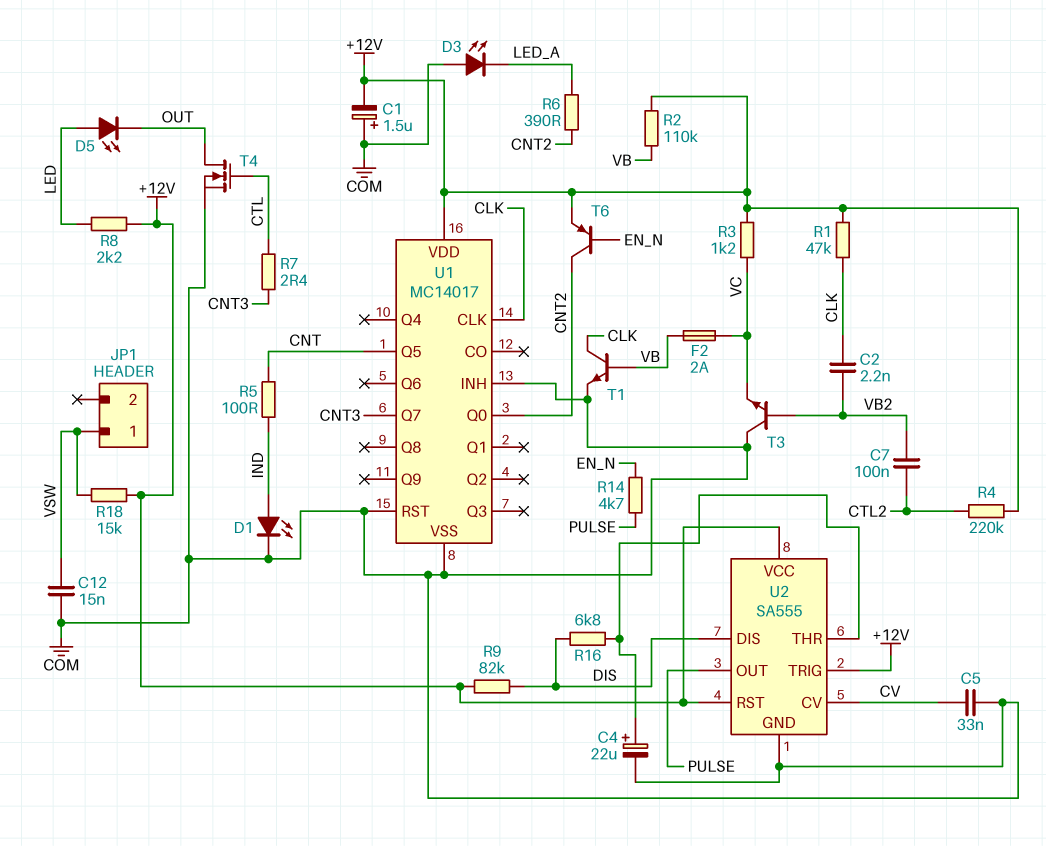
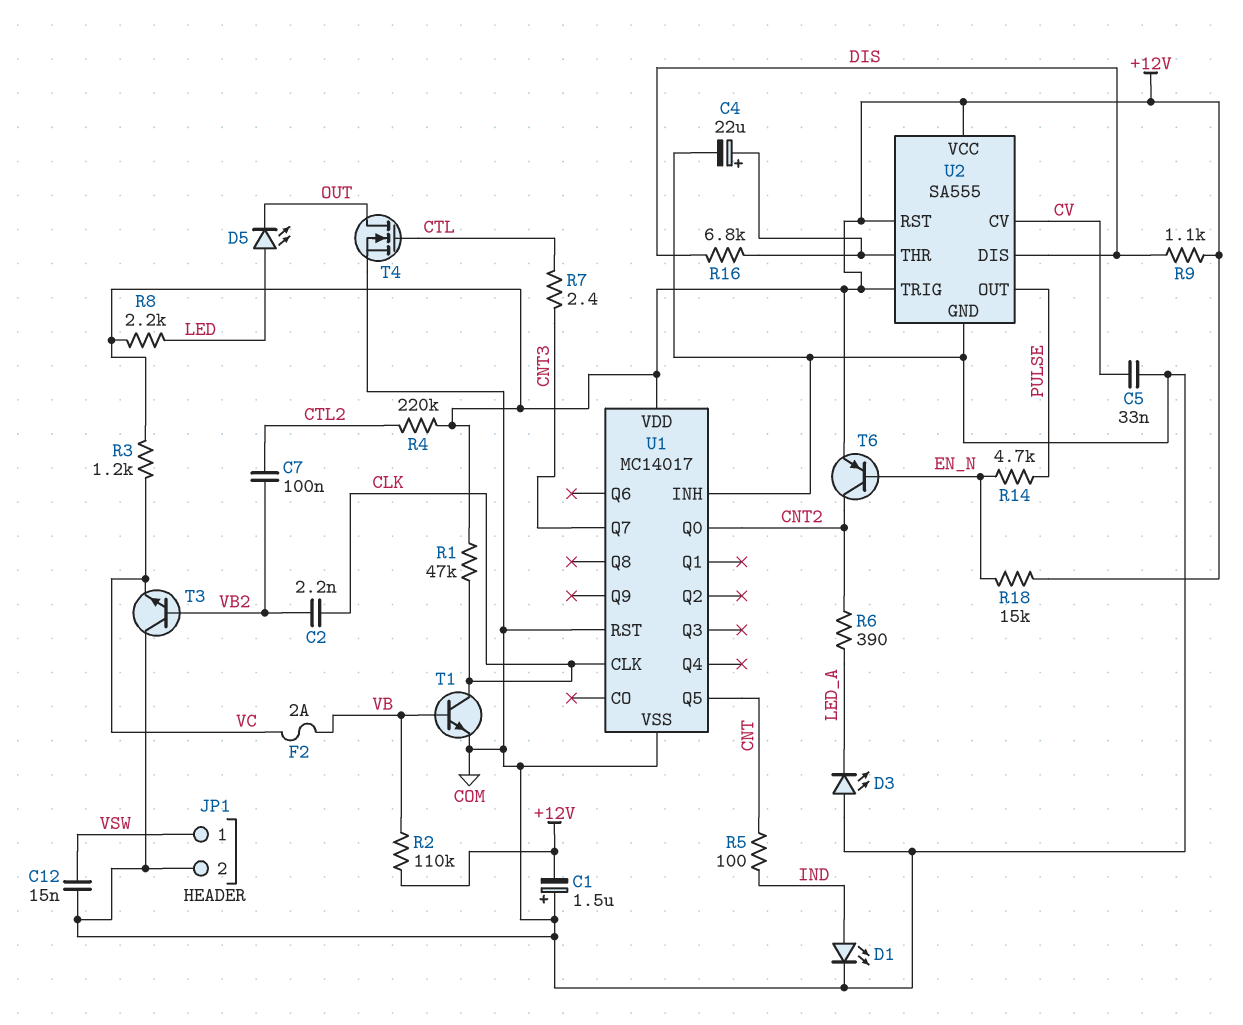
JP1 pin 2: none -> COM
R9: 82k (+12V, DIS) -> 1.1k (+12V, DIS)
R18: 15k (+12V, VSW) -> 15k (+12V, EN_N)

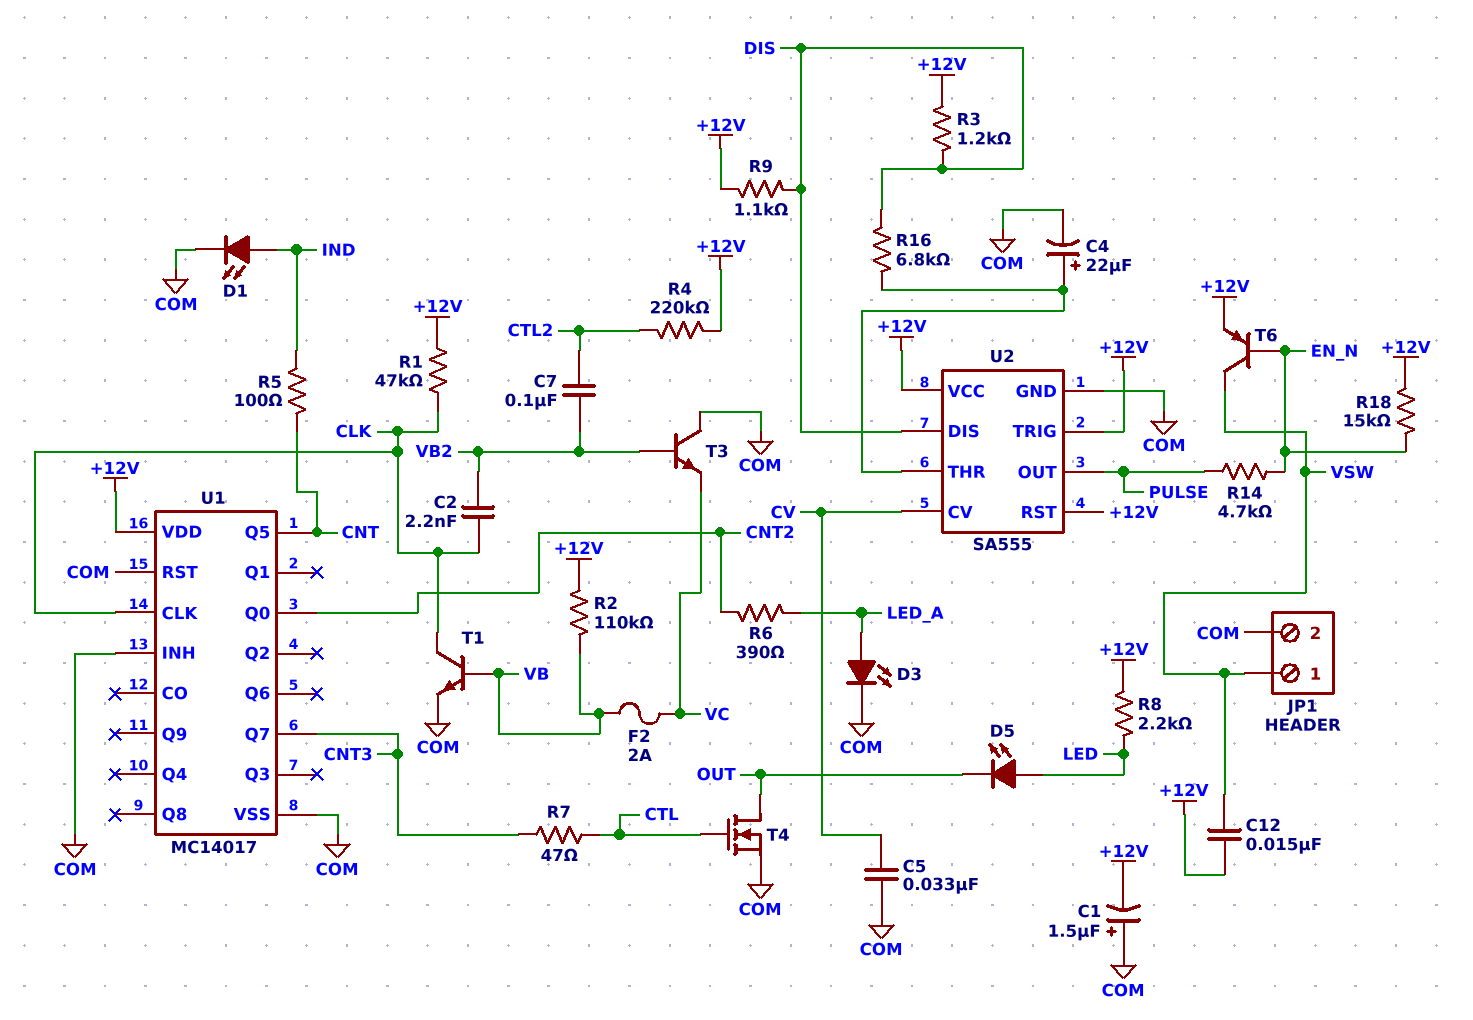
C12: 15nF (COM, VSW) -> 15nF (+12V, VSW)
D3: LED (A COM, K LED_A) -> LED (A LED_A, K COM)
R3: 1.2k (+12V, VC) -> 1.2k (+12V, DIS)
R7: 2.4 (CNT3, CTL) -> 47 (CNT3, CTL)
T6: PNP (B EN_N, C CNT2, E +12V) -> PNP (B EN_N, C VSW, E +12V)

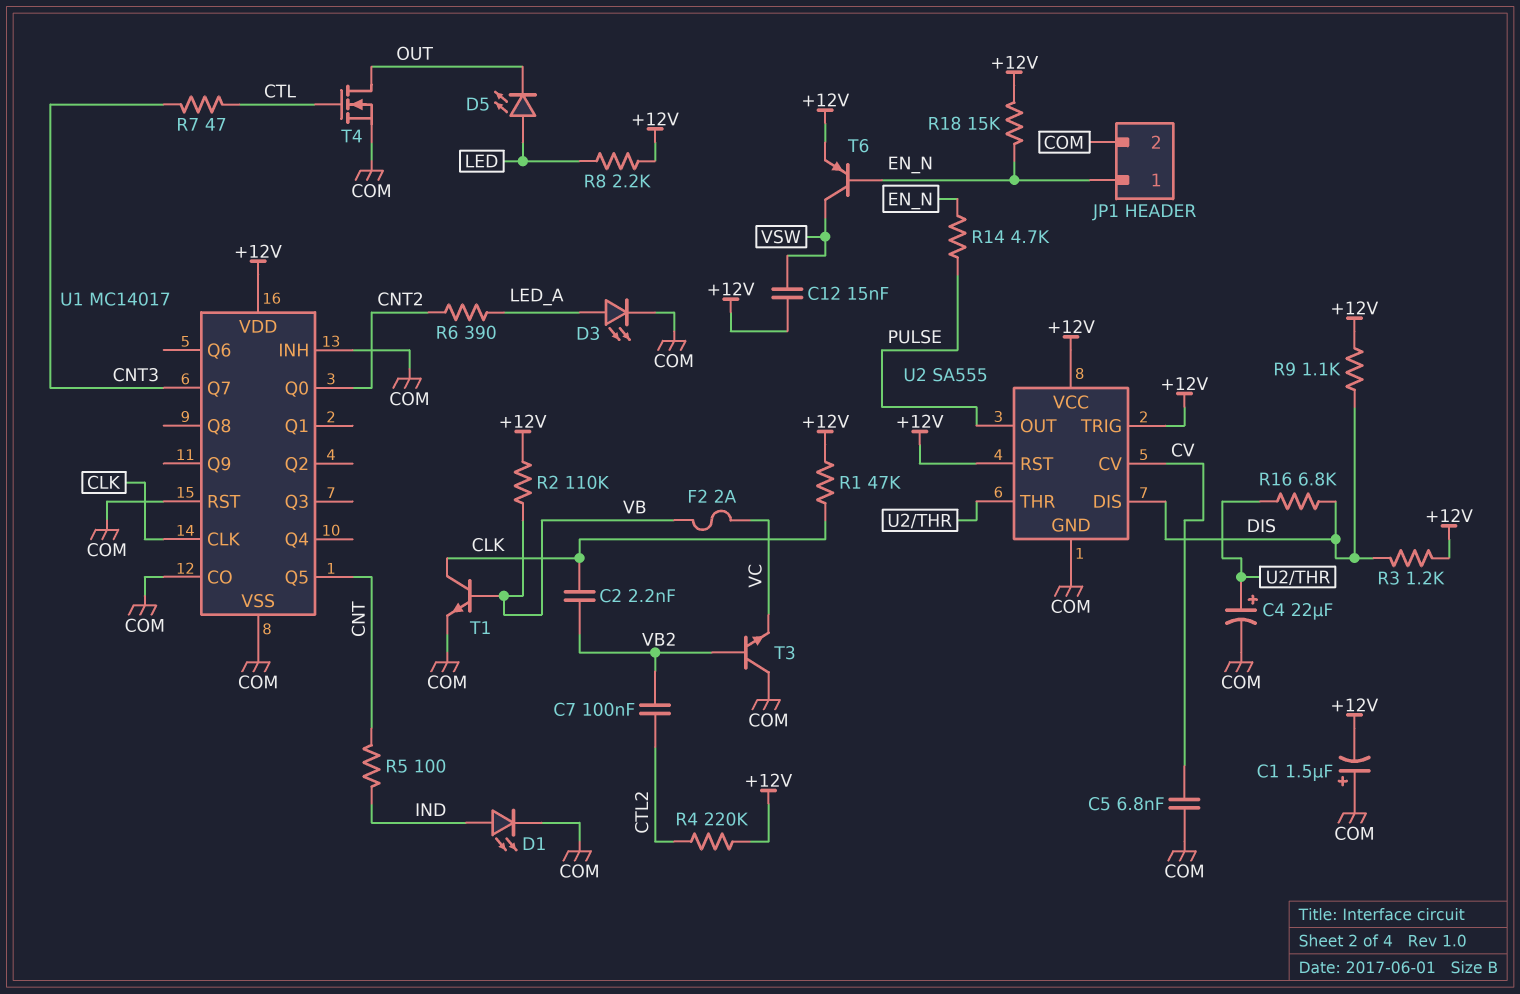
C5: 33nF (COM, CV) -> 6.8nF (COM, CV)
JP1 pin 1: VSW -> EN_N
U1 pin CO: none -> COM

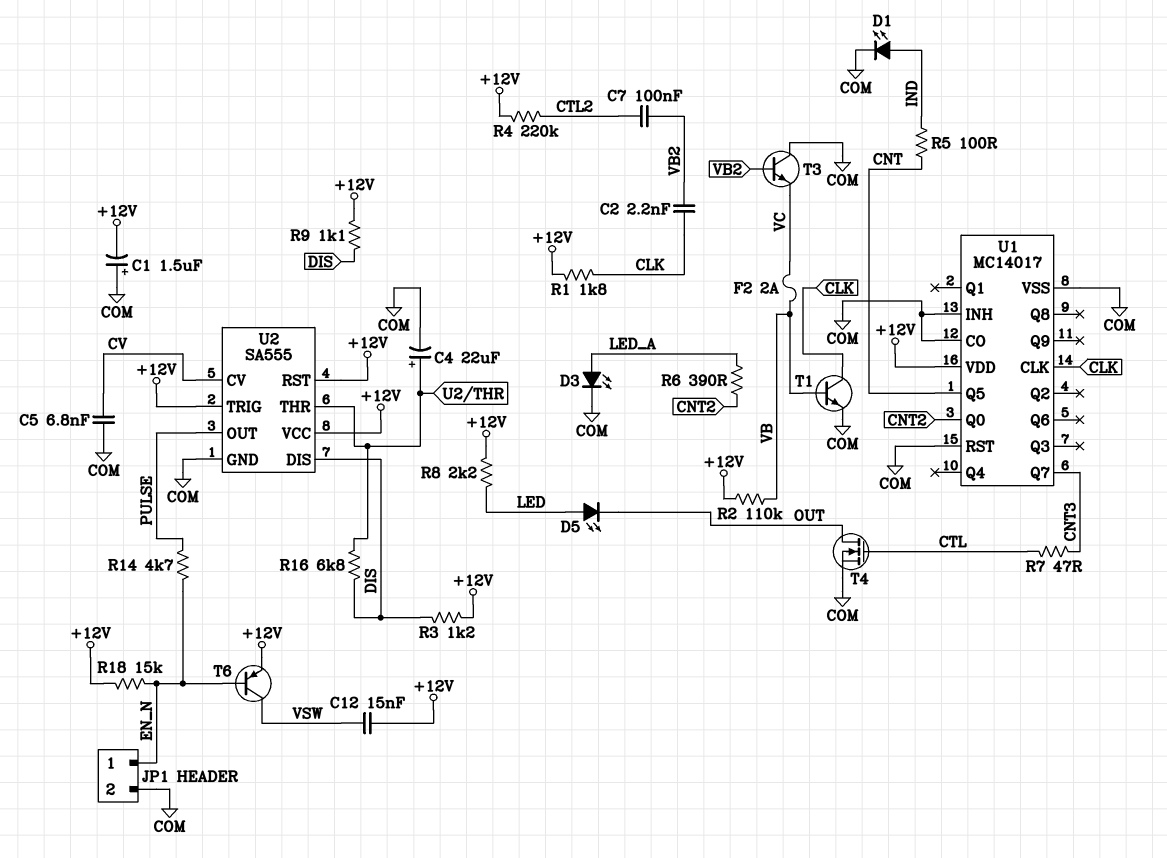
R1: 47k (+12V, CLK) -> 1.8k (+12V, CLK)

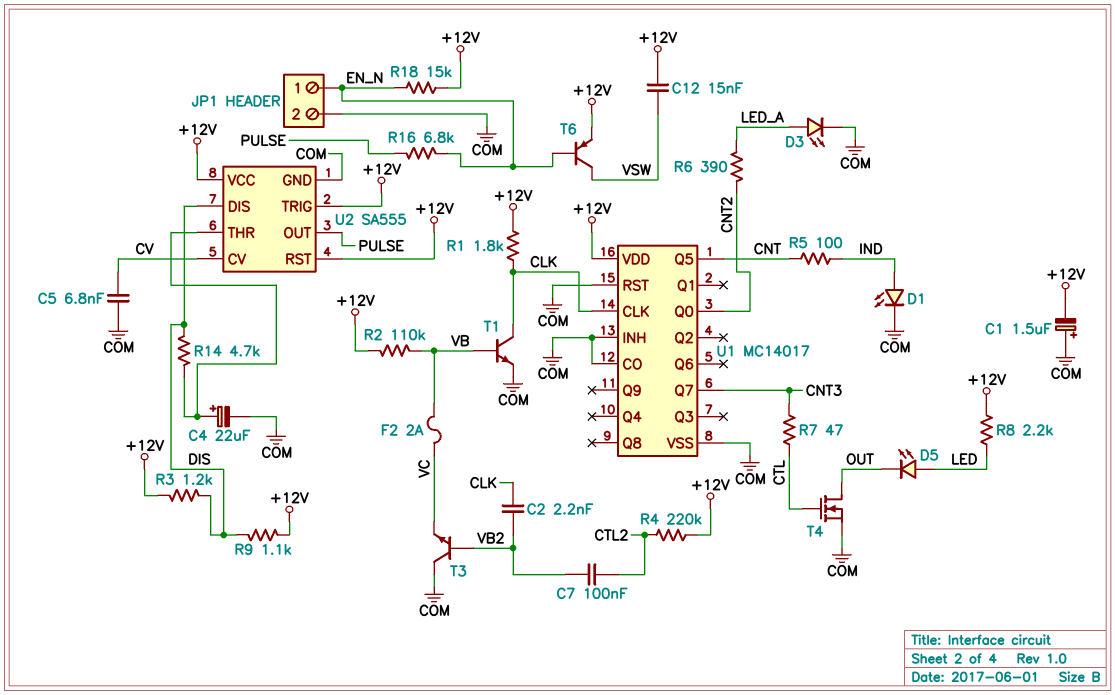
R14: 4.7k (EN_N, PULSE) -> 4.7k (DIS, U2/THR)
R16: 6.8k (DIS, U2/THR) -> 6.8k (EN_N, PULSE)

